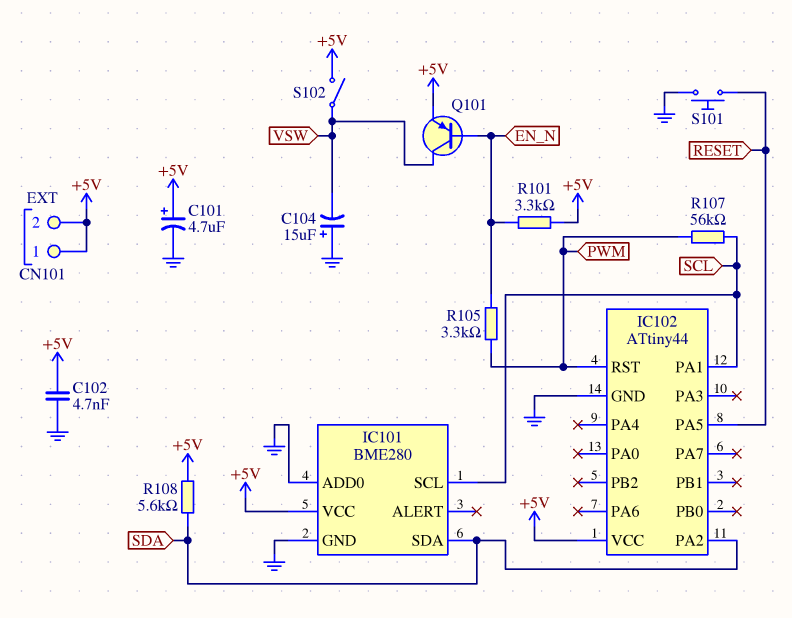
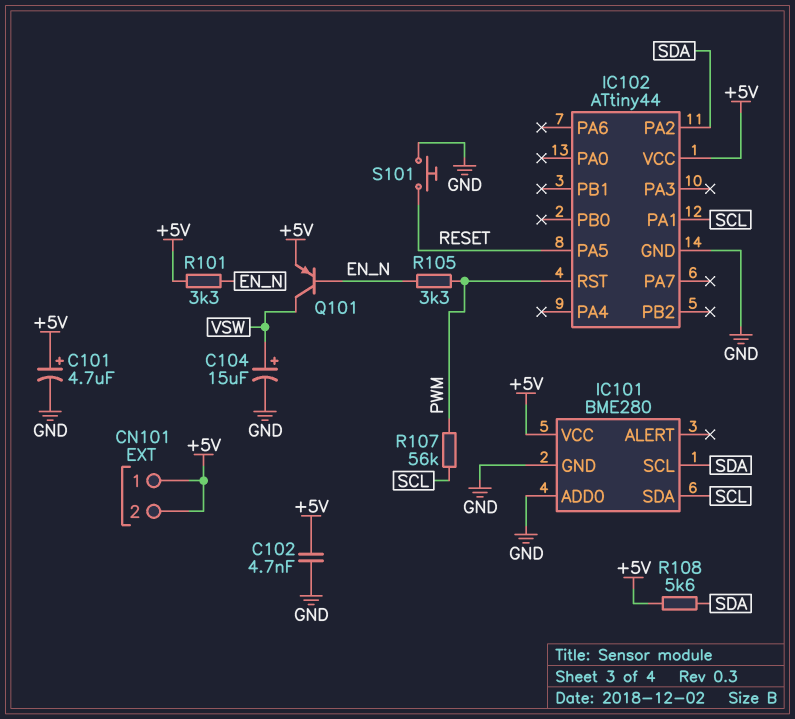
C104: 15uF (plus GND, minus VSW) -> 15uF (plus VSW, minus GND)
IC101 pin SCL: SCL -> SDA
IC101 pin SDA: SDA -> SCL
S102: switch (+5V, VSW) -> none

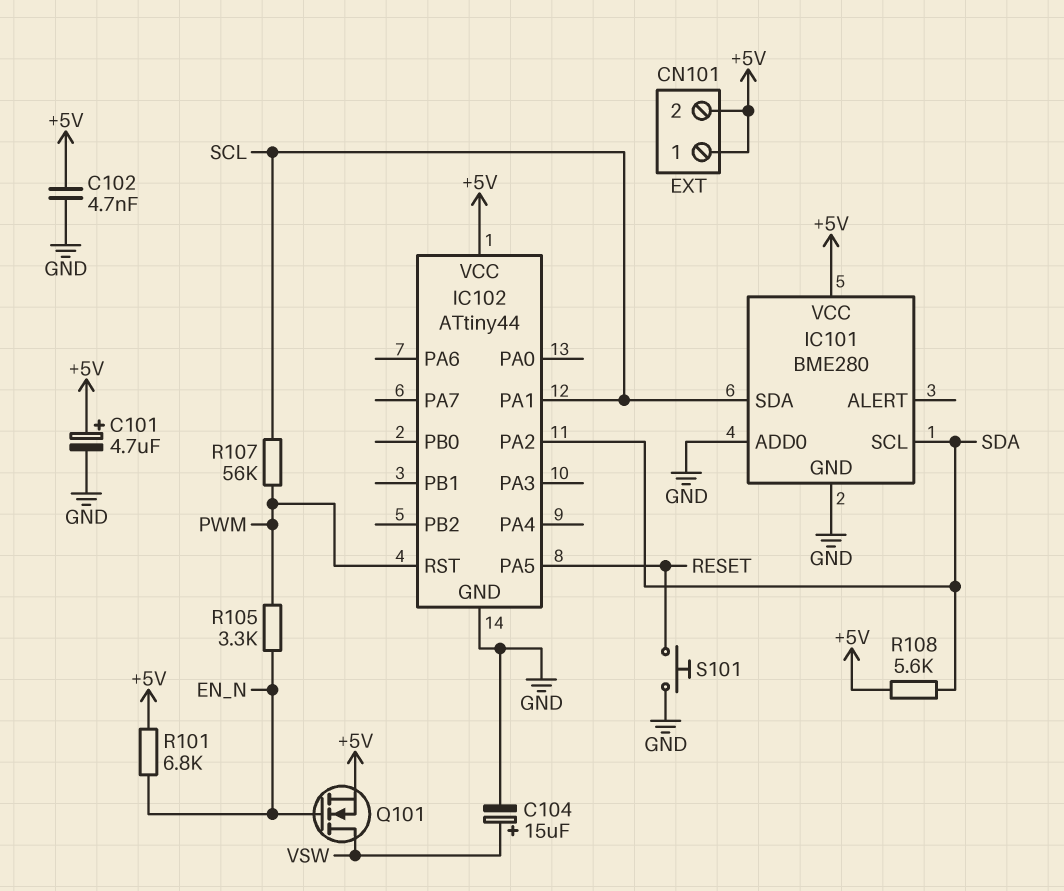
Q101: PNP (B EN_N, C VSW, E +5V) -> NMOS (G EN_N, D VSW, S +5V)
R101: 3.3k (+5V, EN_N) -> 6.8k (+5V, EN_N)

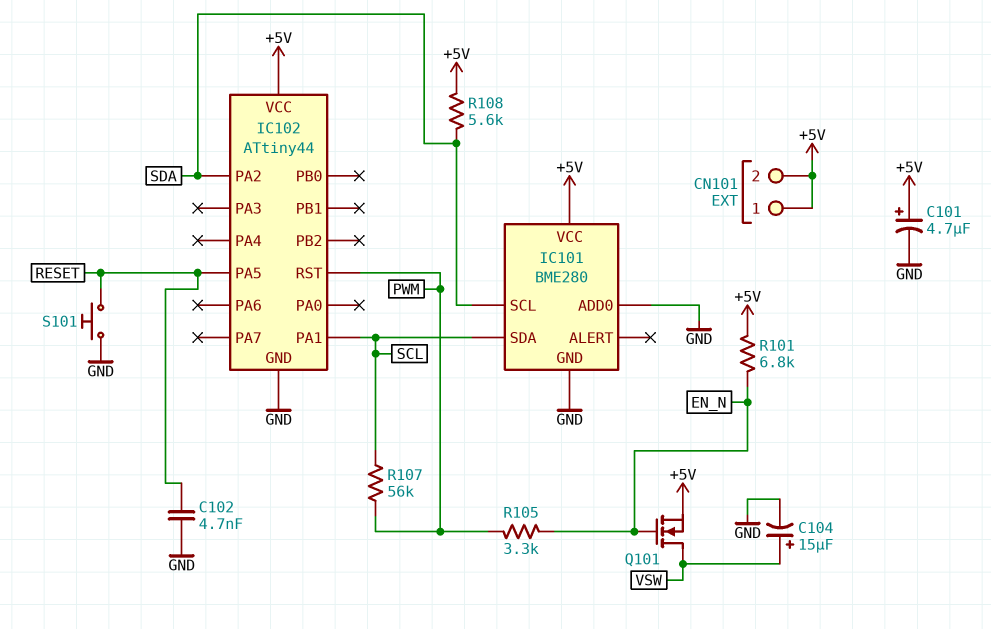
C102: 4.7nF (+5V, GND) -> 4.7nF (GND, RESET)

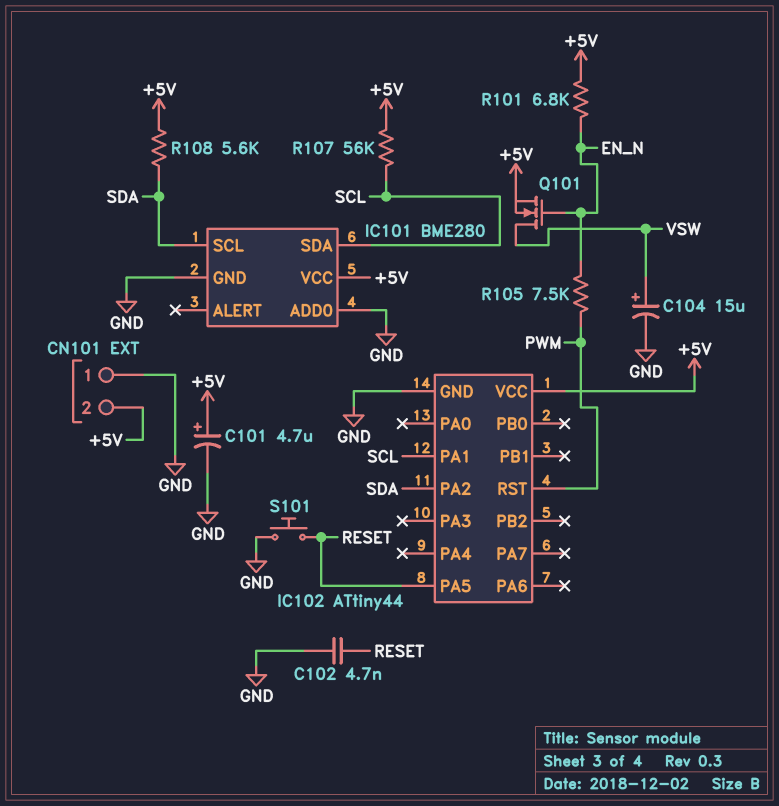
CN101 pin 1: +5V -> GND
R105: 3.3k (EN_N, PWM) -> 7.5k (EN_N, PWM)
R107: 56k (PWM, SCL) -> 56k (+5V, SCL)

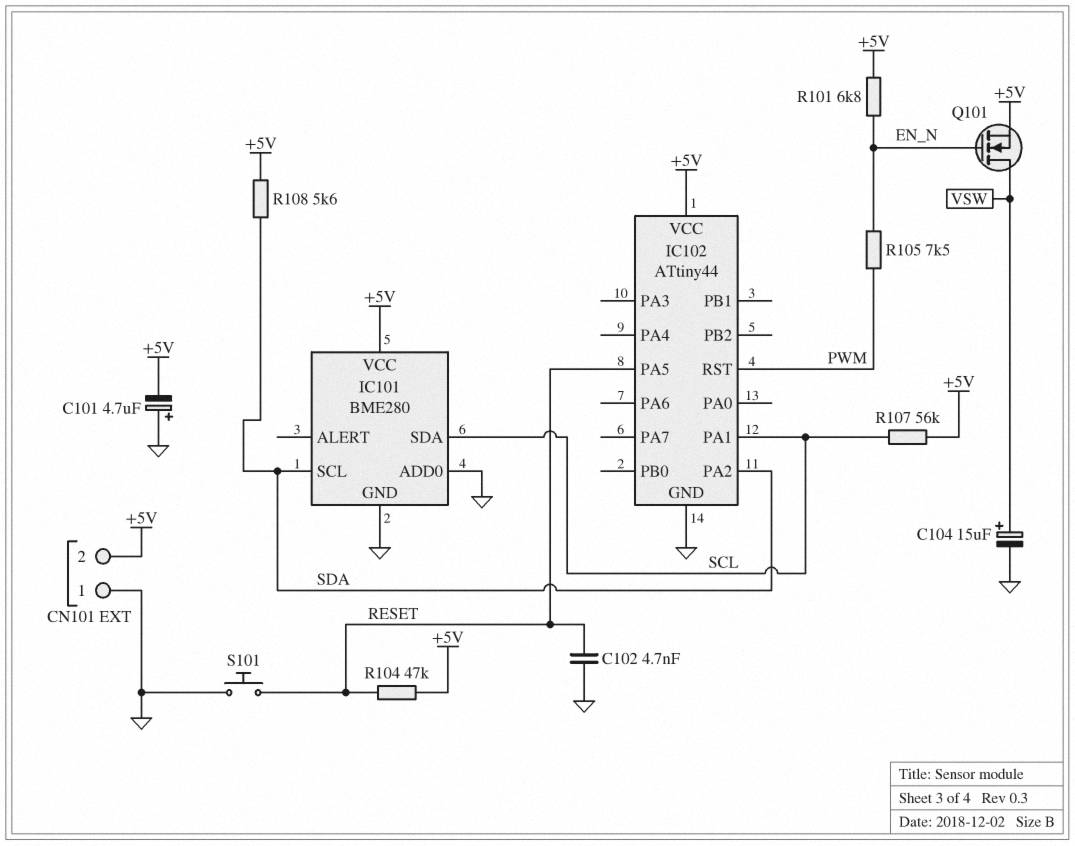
C101: 4.7uF (plus +5V, minus GND) -> 4.7uF (plus GND, minus +5V)
R104: none -> 47k (+5V, RESET)

